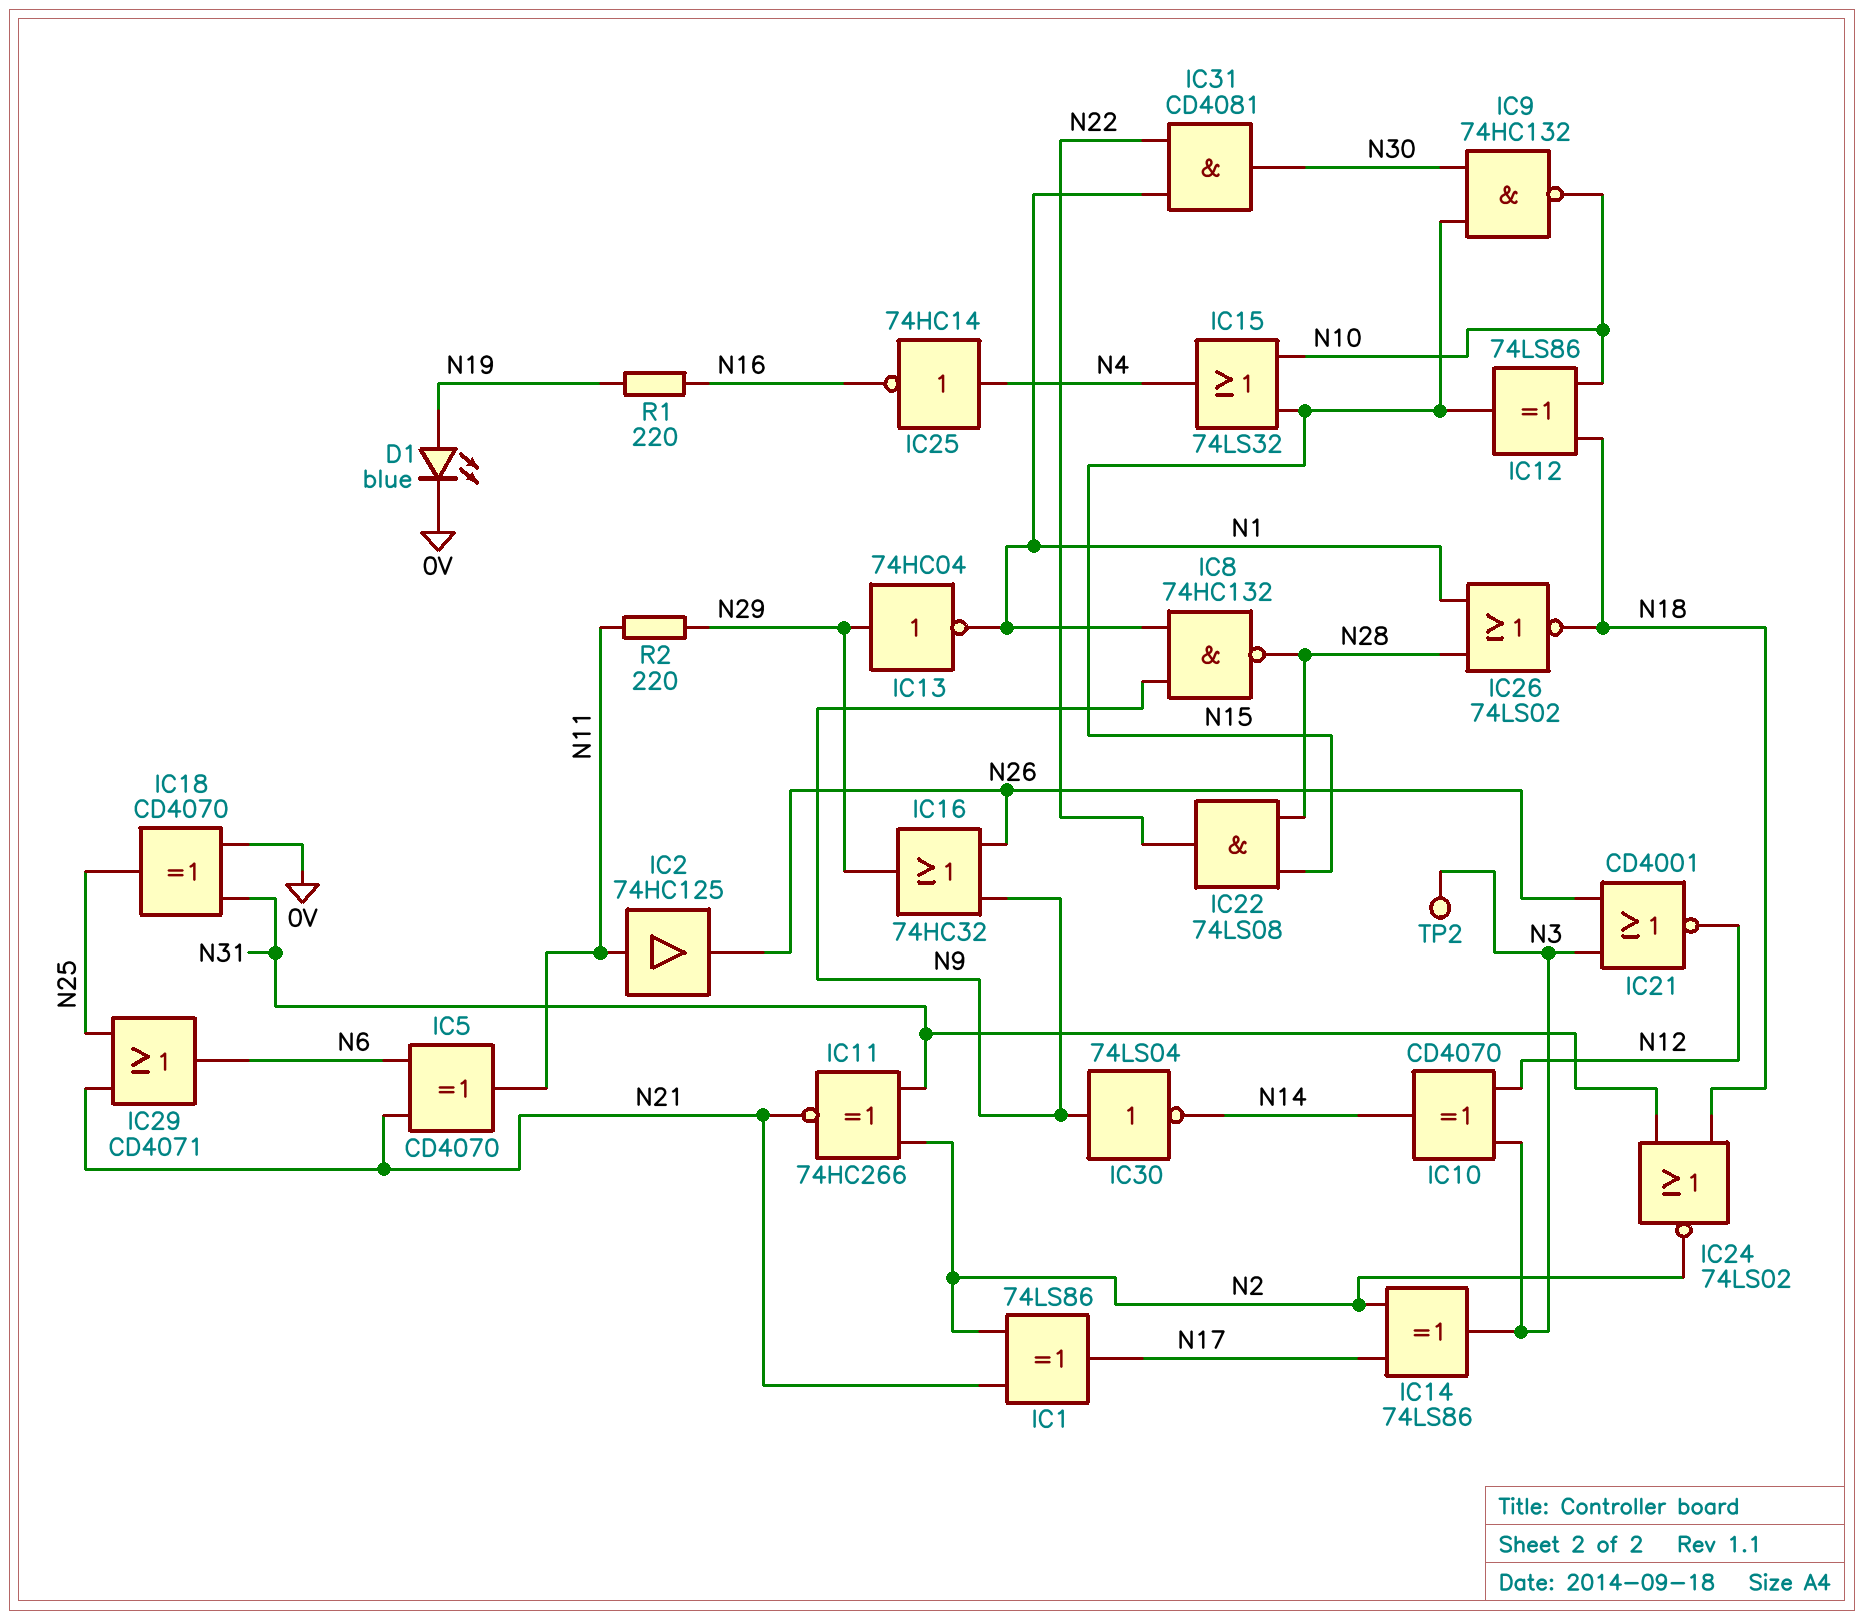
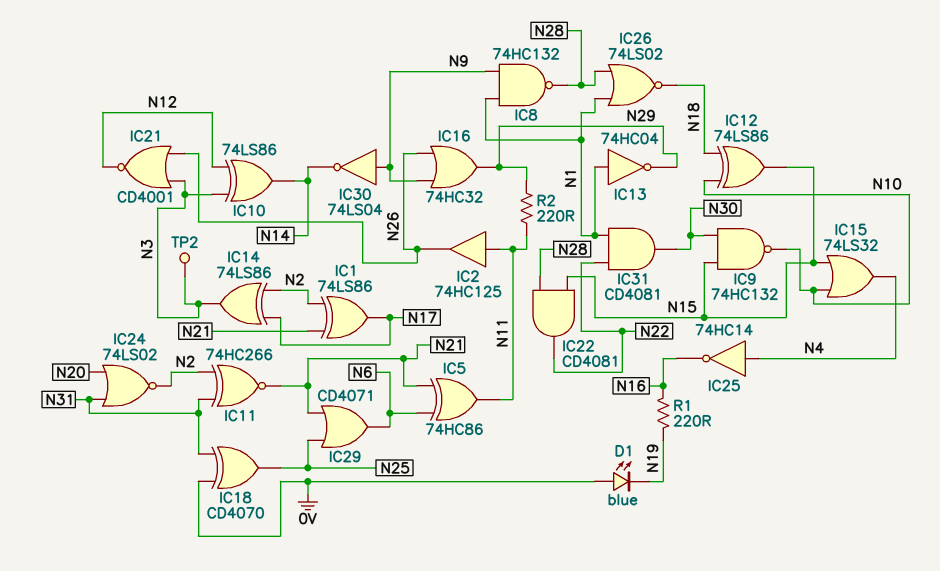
D1: LED blue (A N19, K 0V) -> LED blue (A 0V, K N19)
IC5: XOR CD4070 (in N6, in N21, out N11) -> XOR 74HC86 (in N6, in N21, out N11)
IC10: XOR CD4070 (in N3, in N12, out N14) -> XOR 74LS86 (in N3, in N12, out N14)
IC13: NOT 74HC04 (in N29, out N1) -> NOT 74HC04 (in N1, out N29)
IC22: AND 74LS08 (in N15, in N28, out N22) -> AND CD4081 (in N15, in N28, out N22)
IC24: NOR 74LS02 (in N18, in N31, out N2) -> NOR 74LS02 (in N20, in N31, out N2)

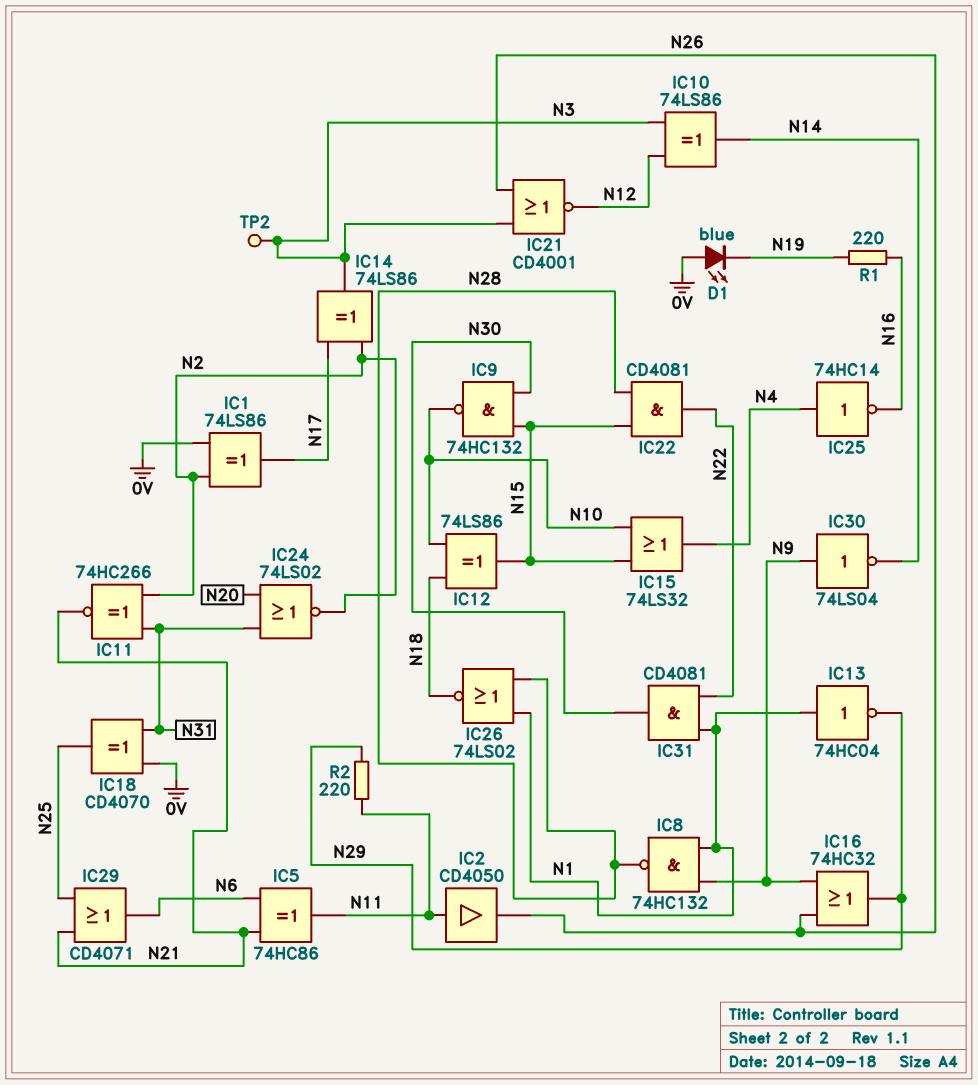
IC1: XOR 74LS86 (in N2, in N21, out N17) -> XOR 74LS86 (in 0V, in N2, out N17)
IC2: buffer 74HC125 (in N11, out N26) -> buffer CD4050 (in N11, out N26)

